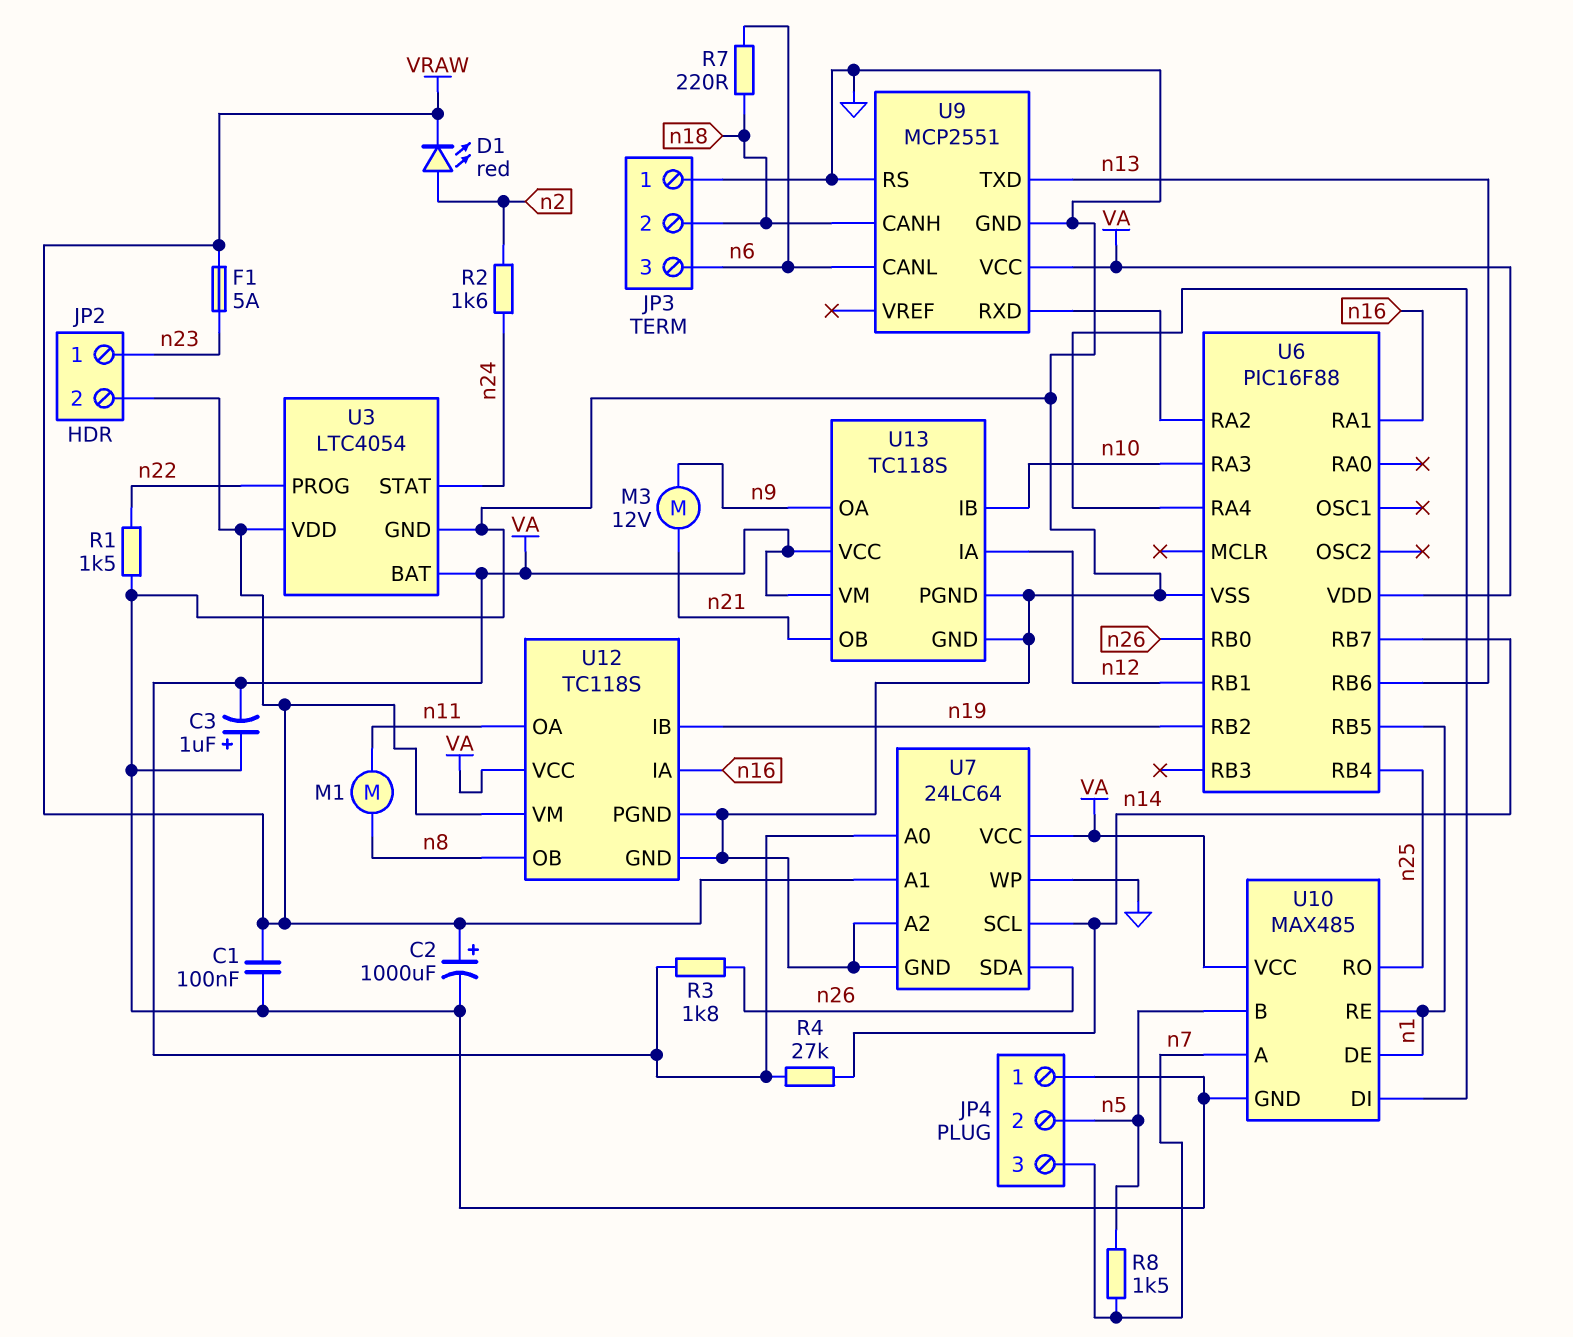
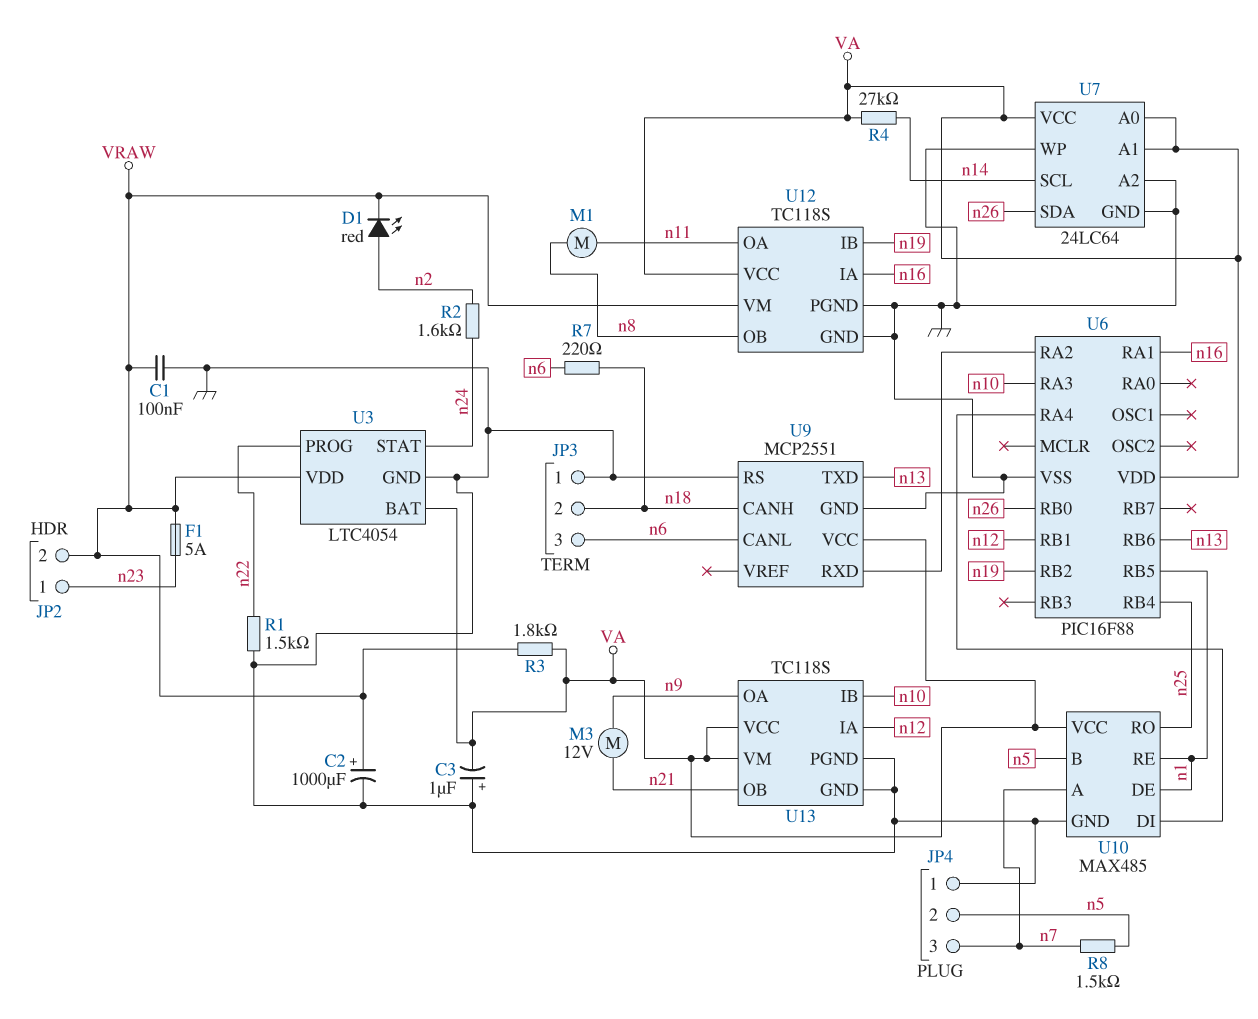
R3: 1.8k (VA, n26) -> 1.8k (VA, VRAW)
U6 pin RB7: n14 -> none
U7 pin A1: VRAW -> VA

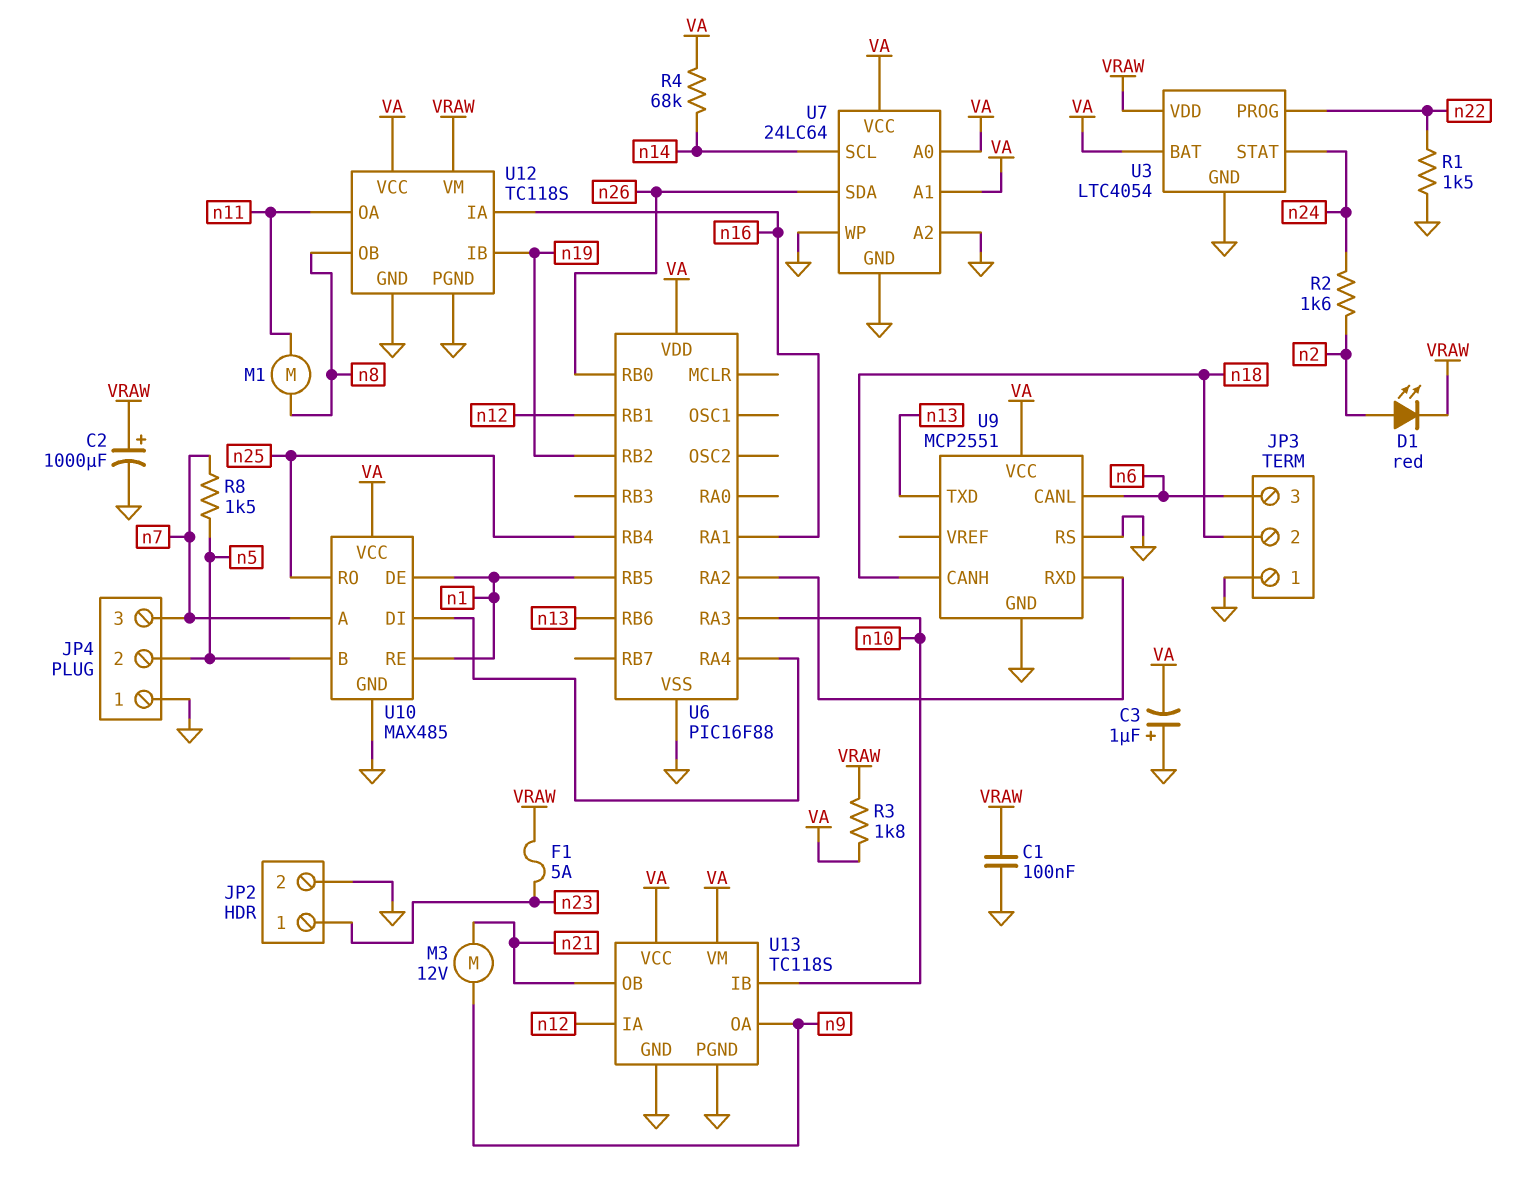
JP2 pin 2: VRAW -> GND
R4: 27k (VA, n14) -> 68k (VA, n14)
R7: 220 (n6, n18) -> none

